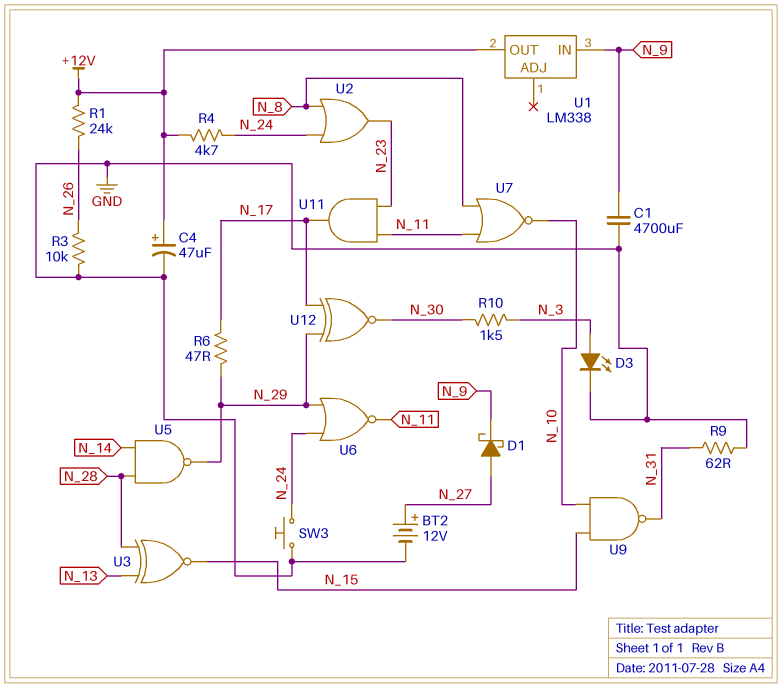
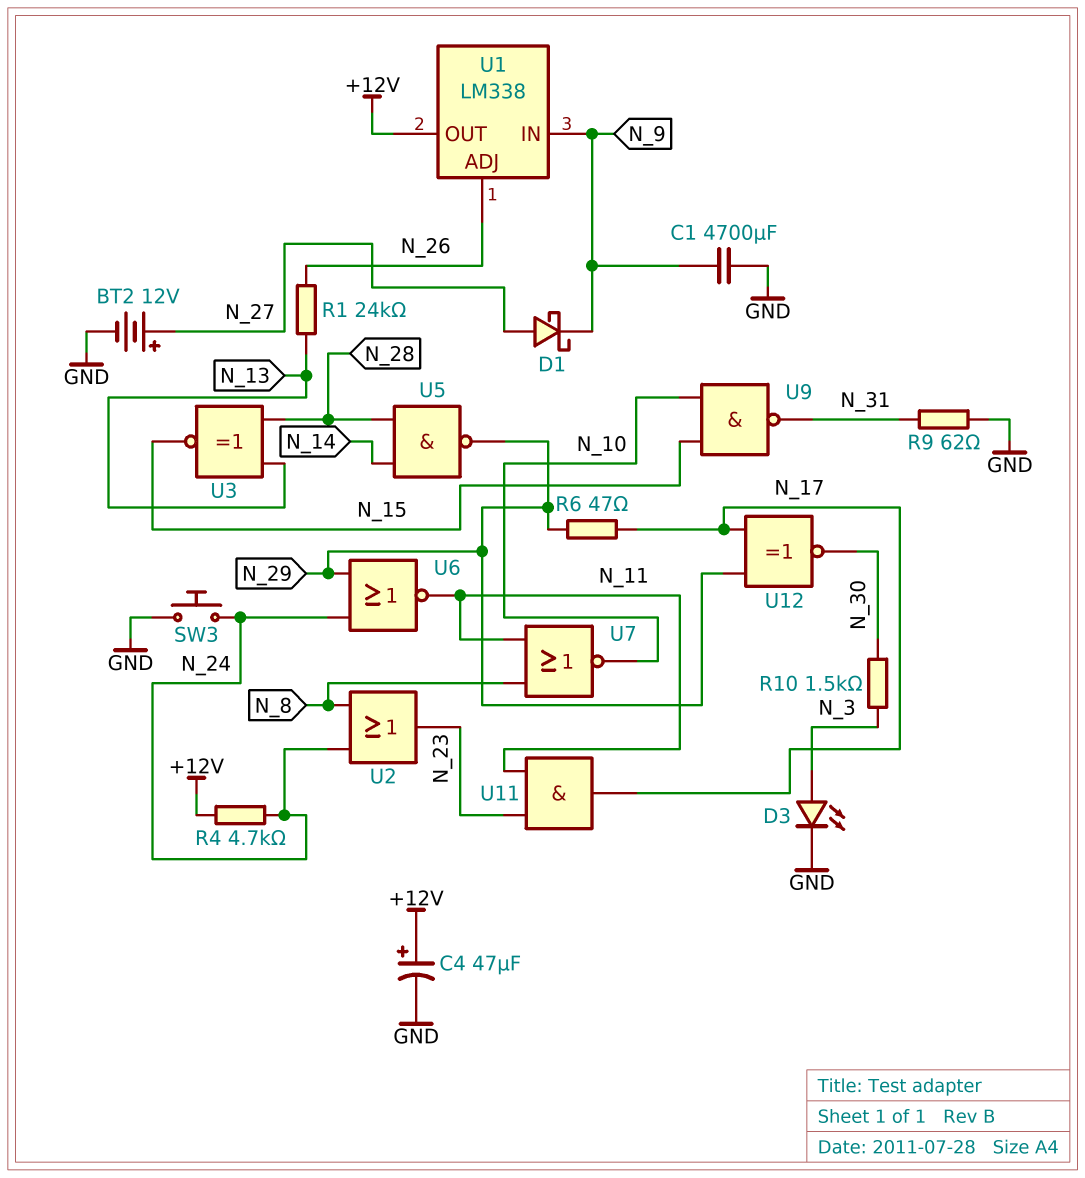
R1: 24k (+12V, N_26) -> 24k (N_13, N_26)
R3: 10k (GND, N_26) -> none
U1 pin ADJ: none -> N_26

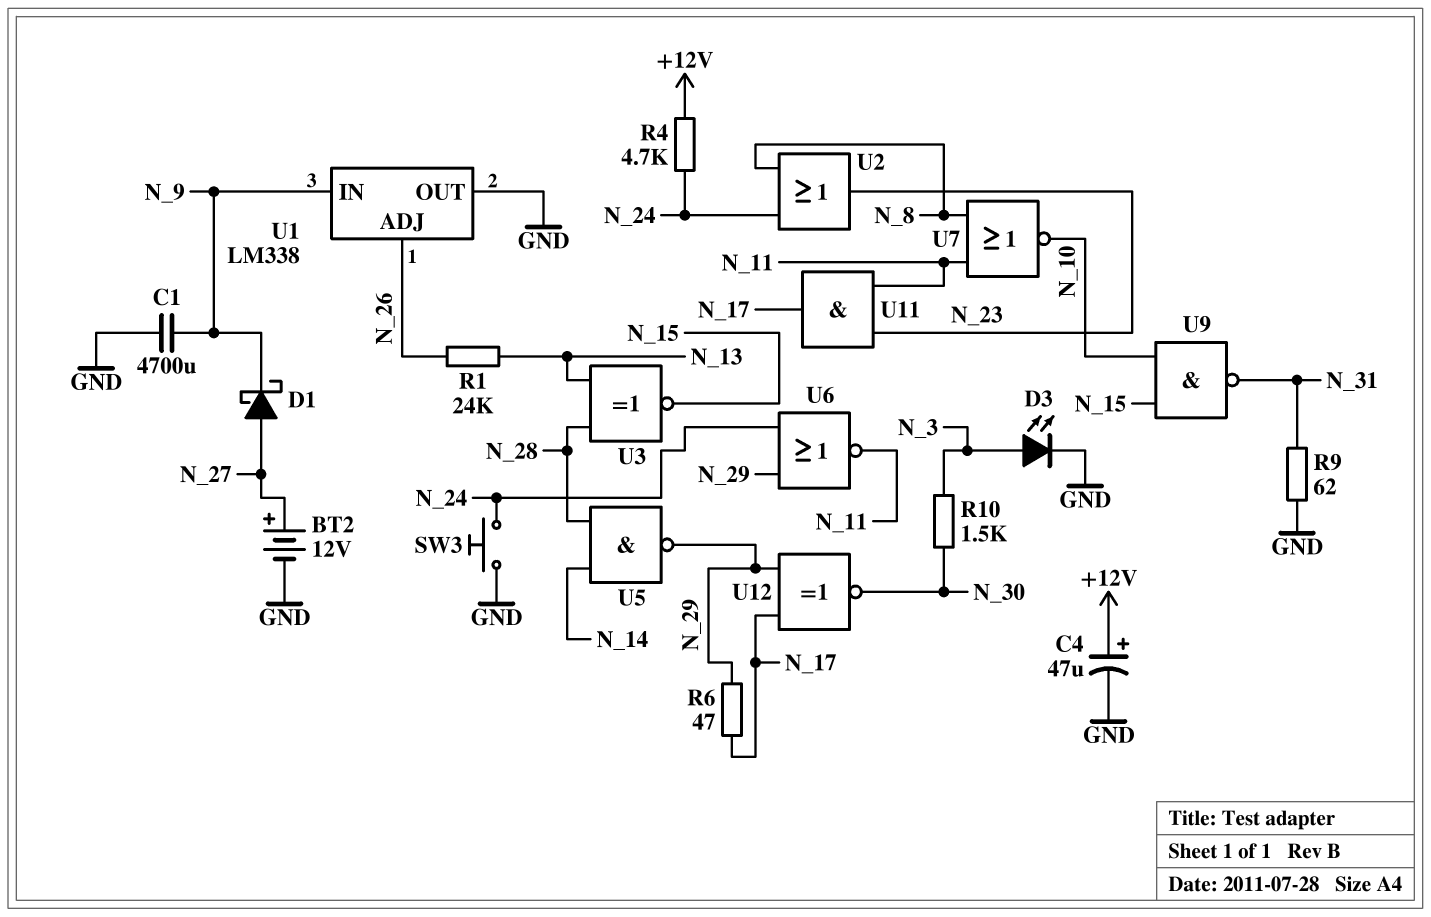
U1 pin OUT: +12V -> GND

